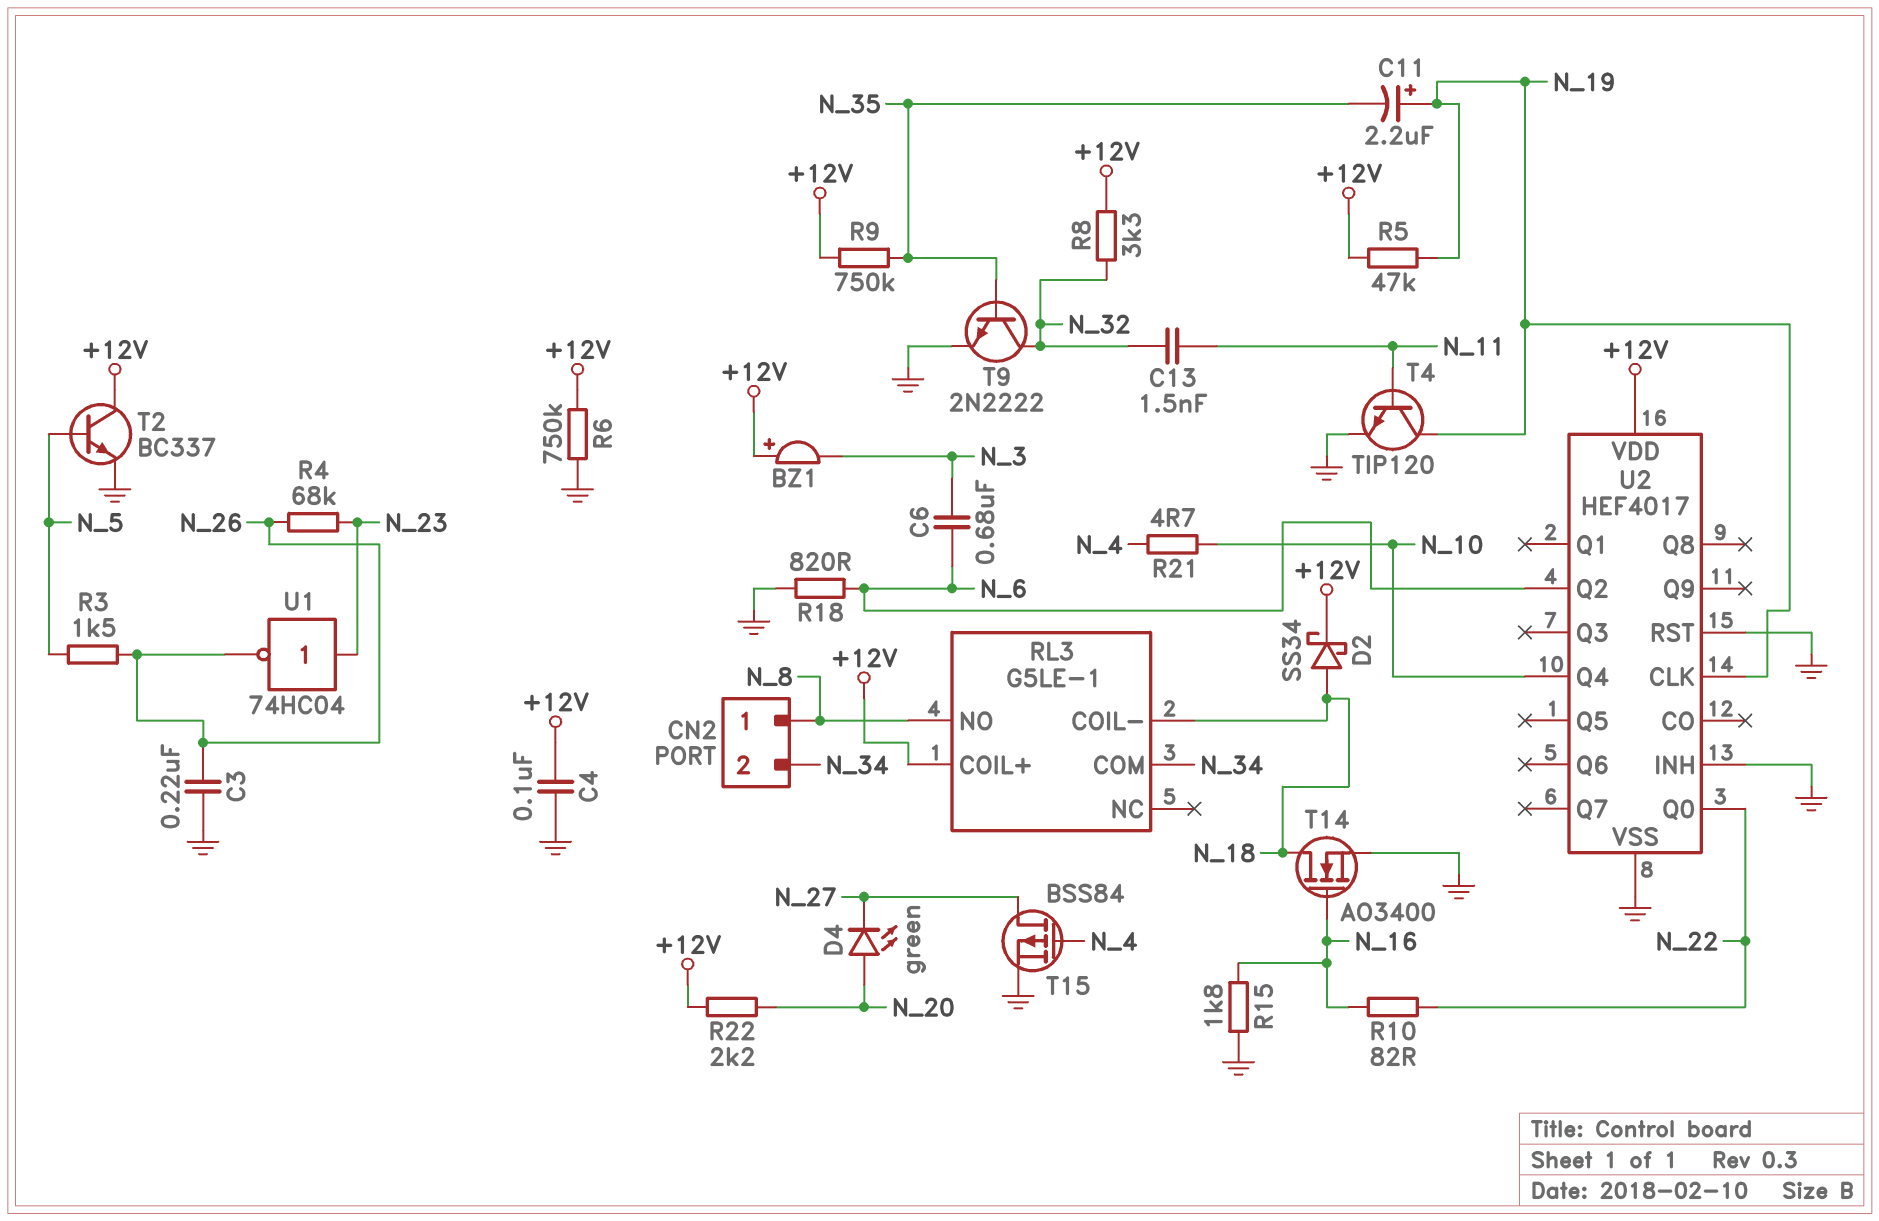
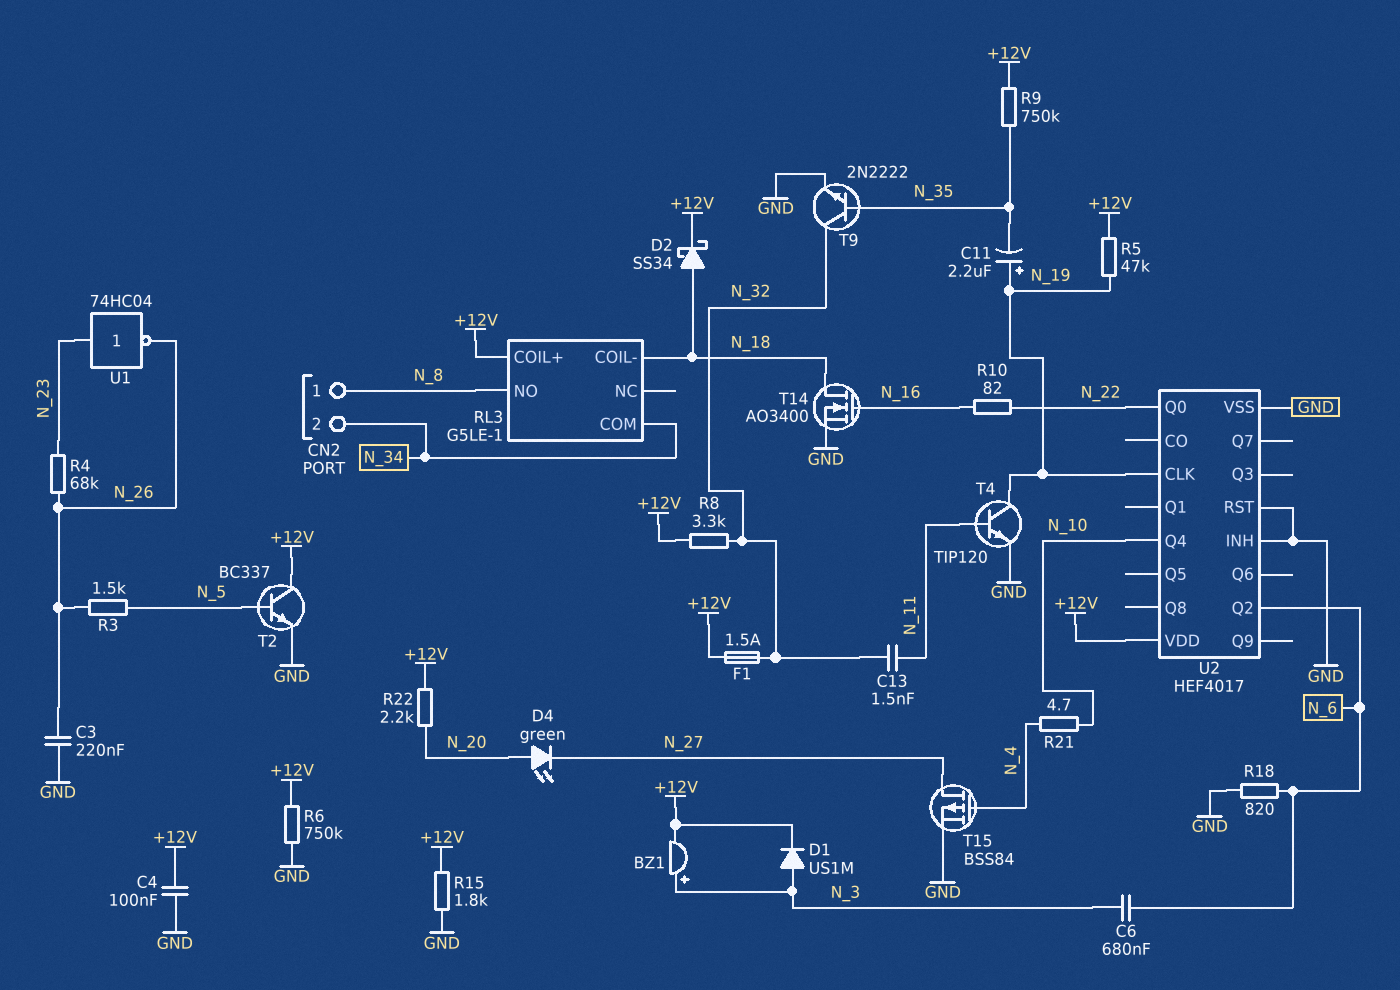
BZ1: buzzer (plus +12V, minus N_3) -> buzzer (plus N_3, minus +12V)
D1: none -> diode US1M (A N_3, K +12V)
F1: none -> 1.5A (+12V, N_32)
R15: 1.8k (GND, N_16) -> 1.8k (+12V, GND)

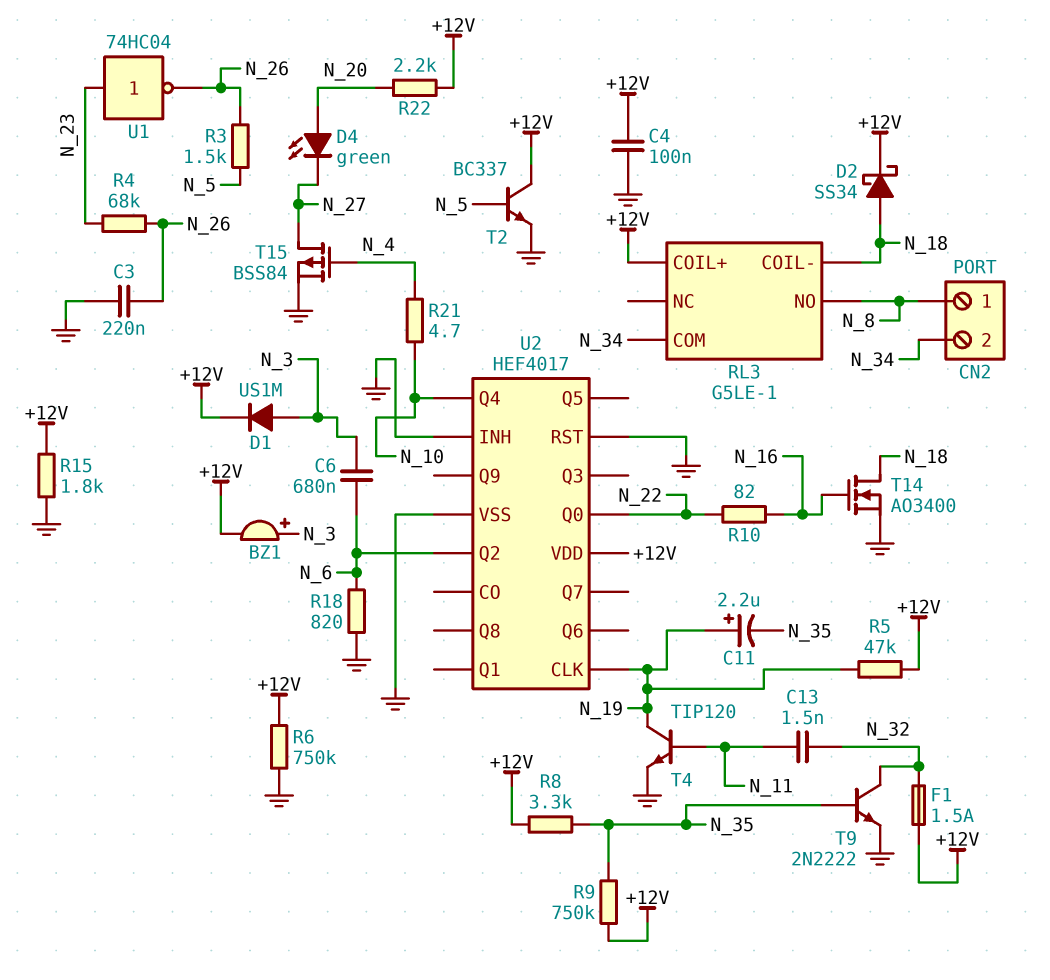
R8: 3.3k (+12V, N_32) -> 3.3k (+12V, N_35)

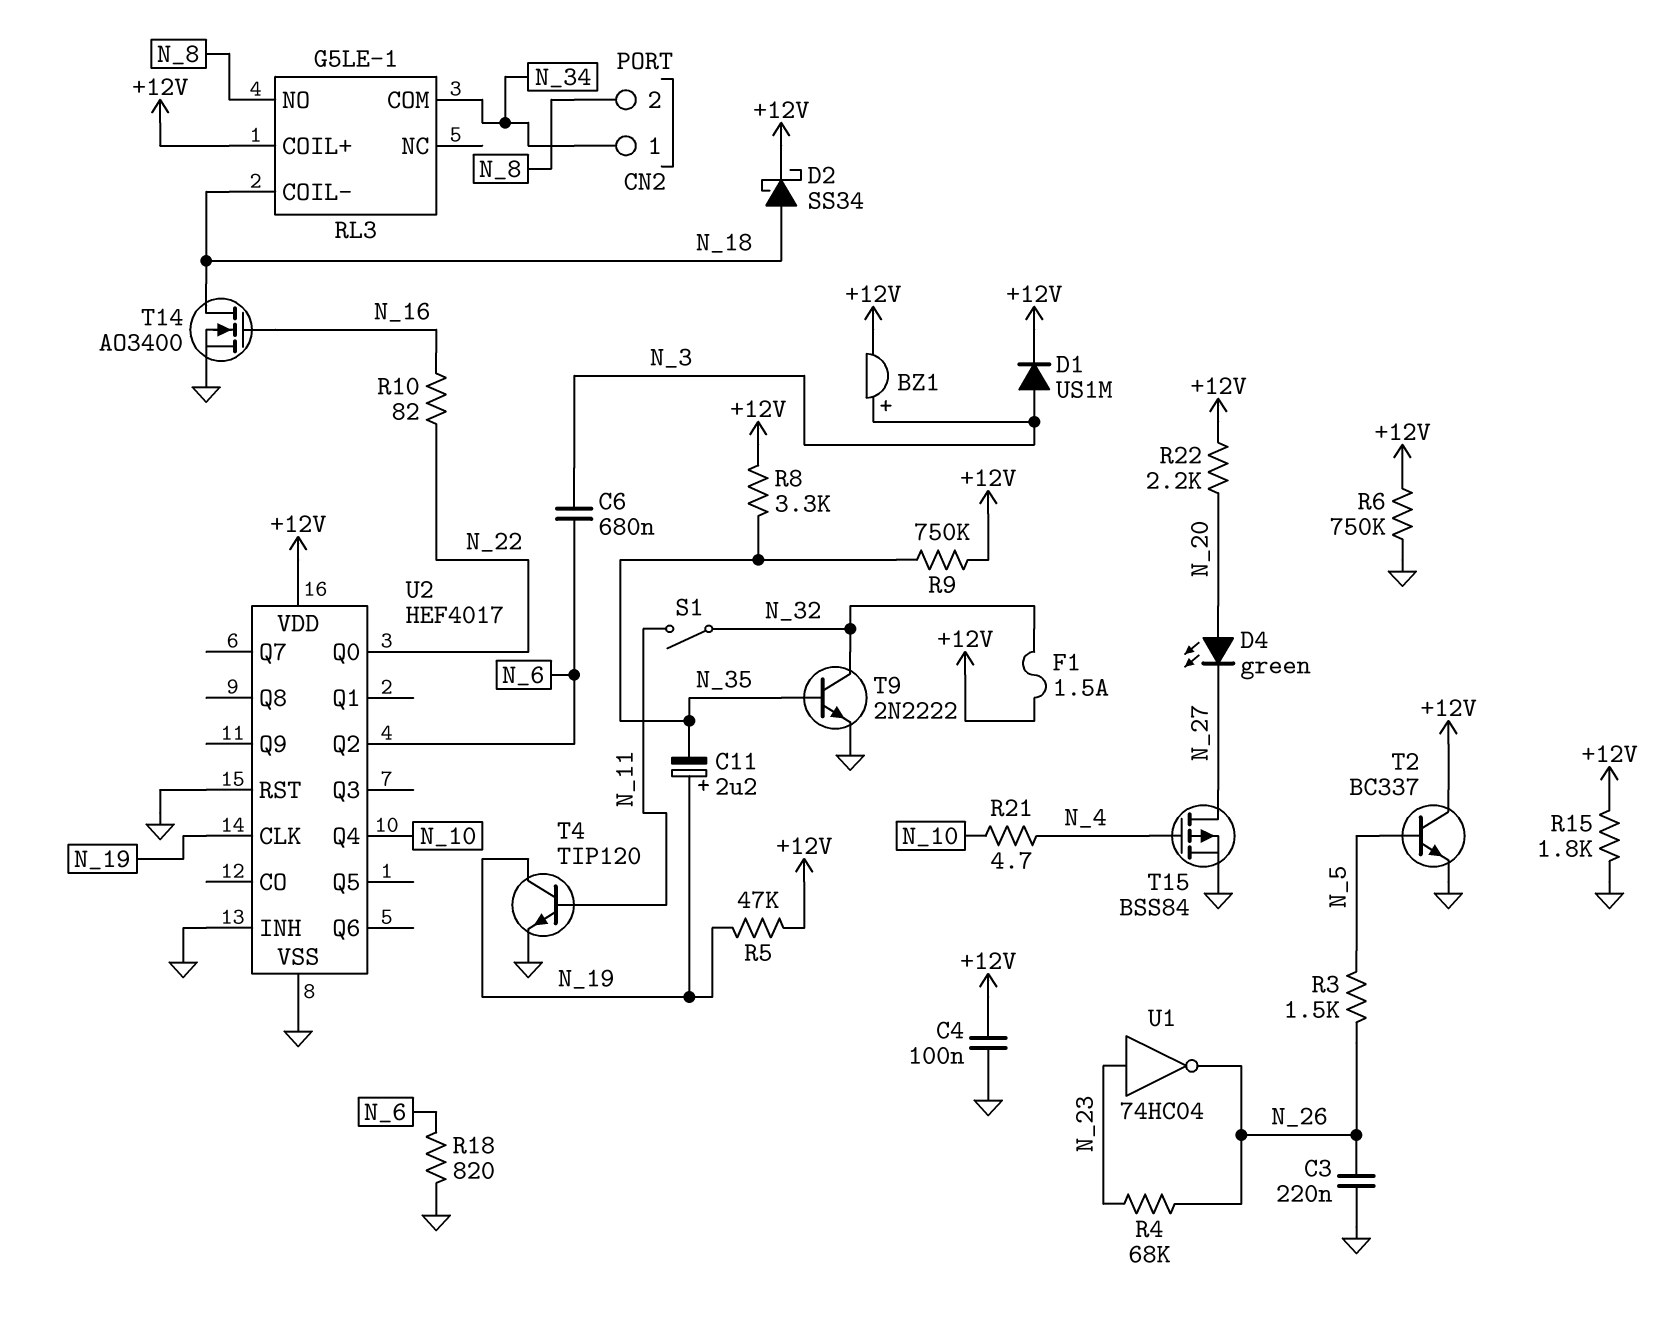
C13: 1.5nF (N_11, N_32) -> none
CN2 pin 1: N_8 -> N_34
CN2 pin 2: N_34 -> N_8
S1: none -> switch (N_11, N_32)

